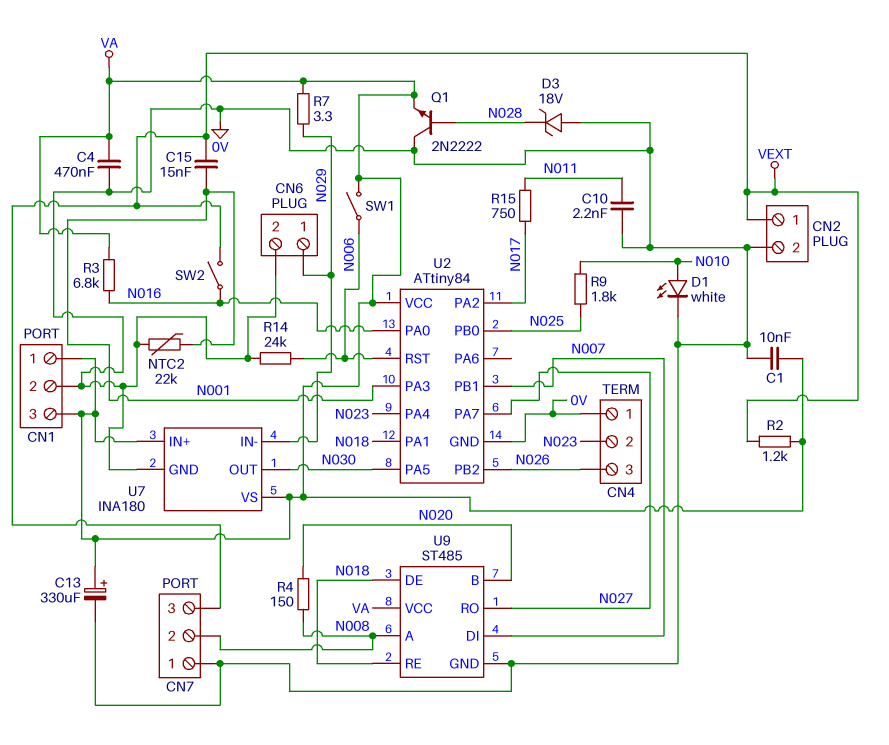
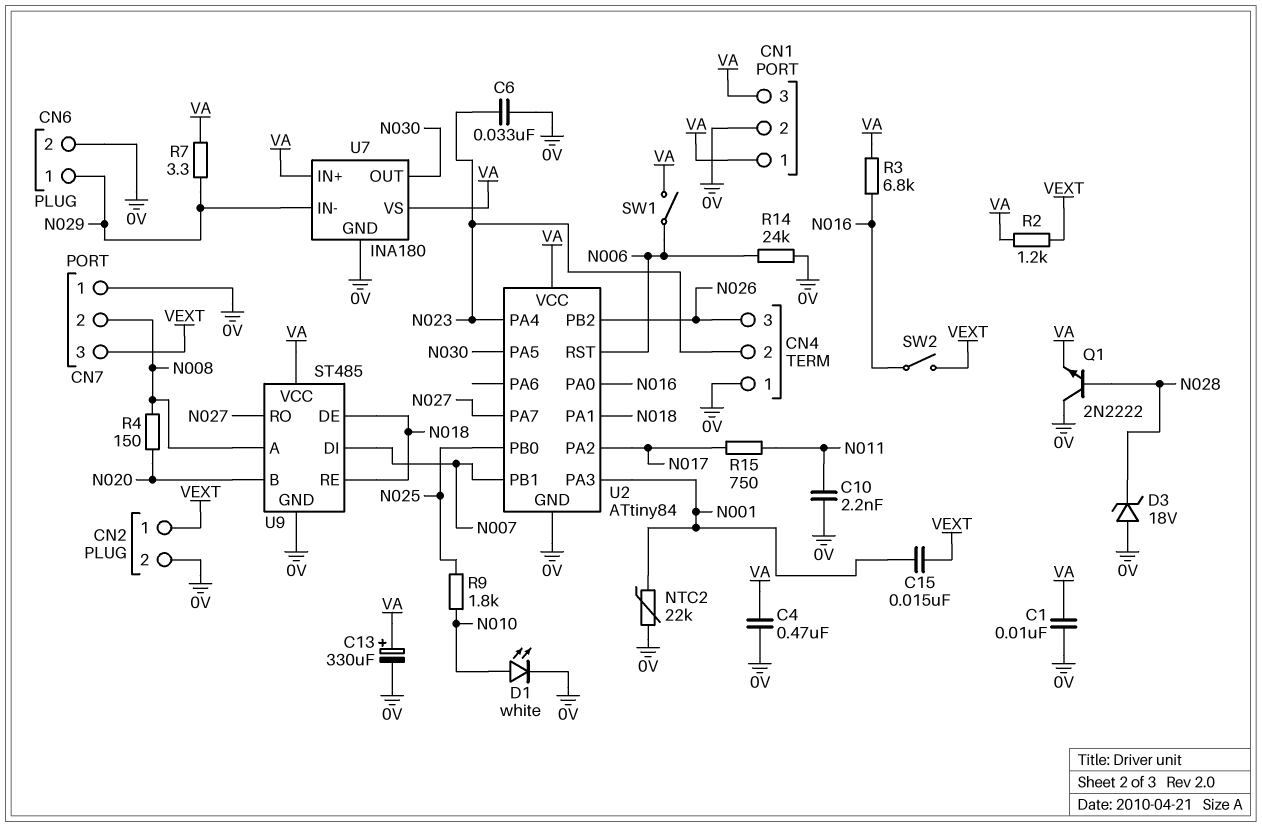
C6: none -> 33nF (0V, N023)

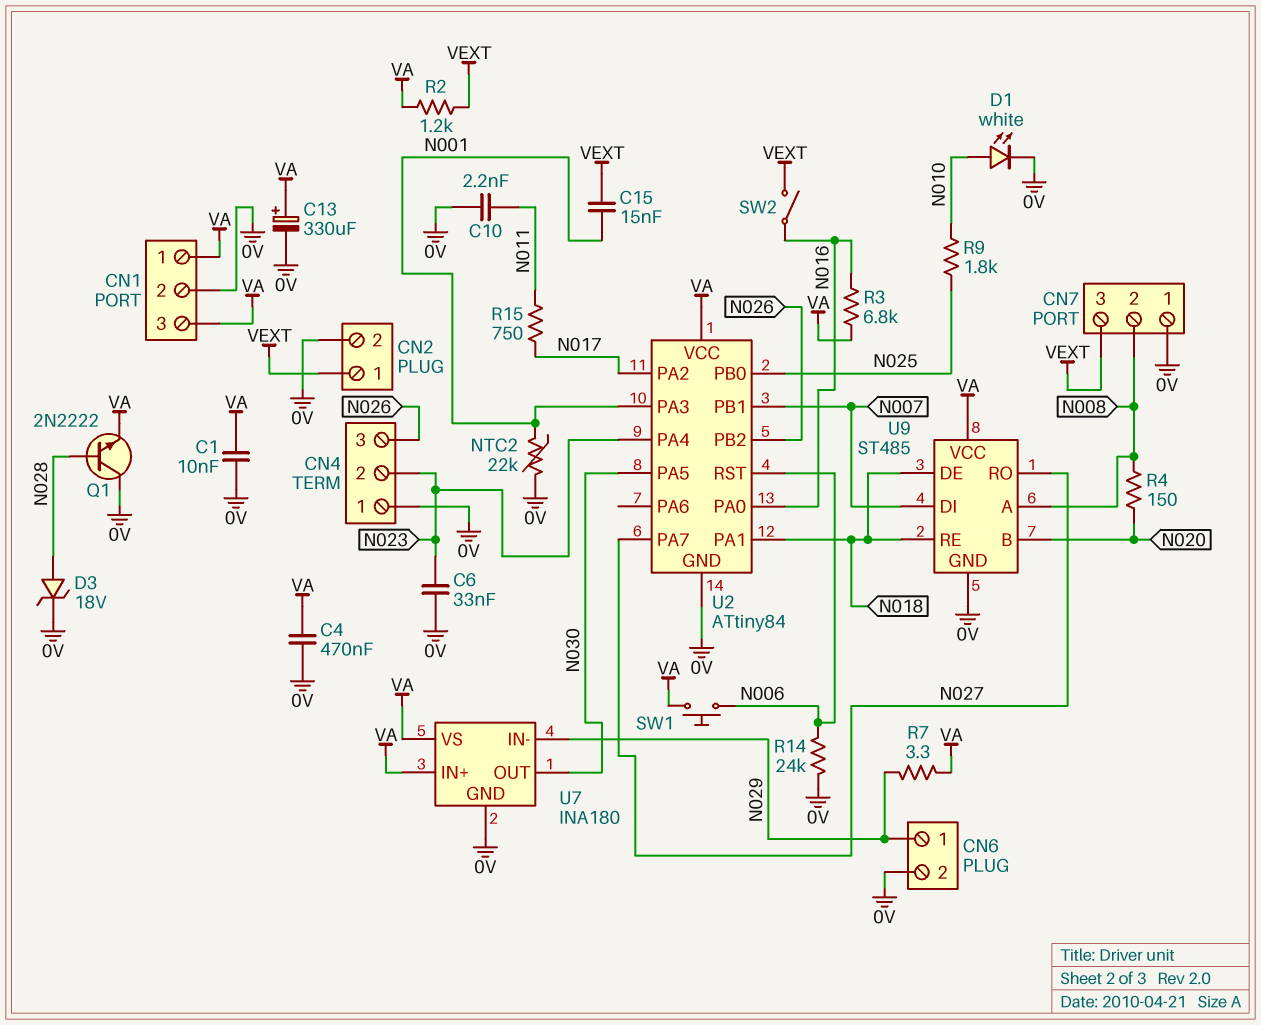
D3: zener 18V (A 0V, K N028) -> zener 18V (A N028, K 0V)
SW1: switch (N006, VA) -> button (N006, VA)

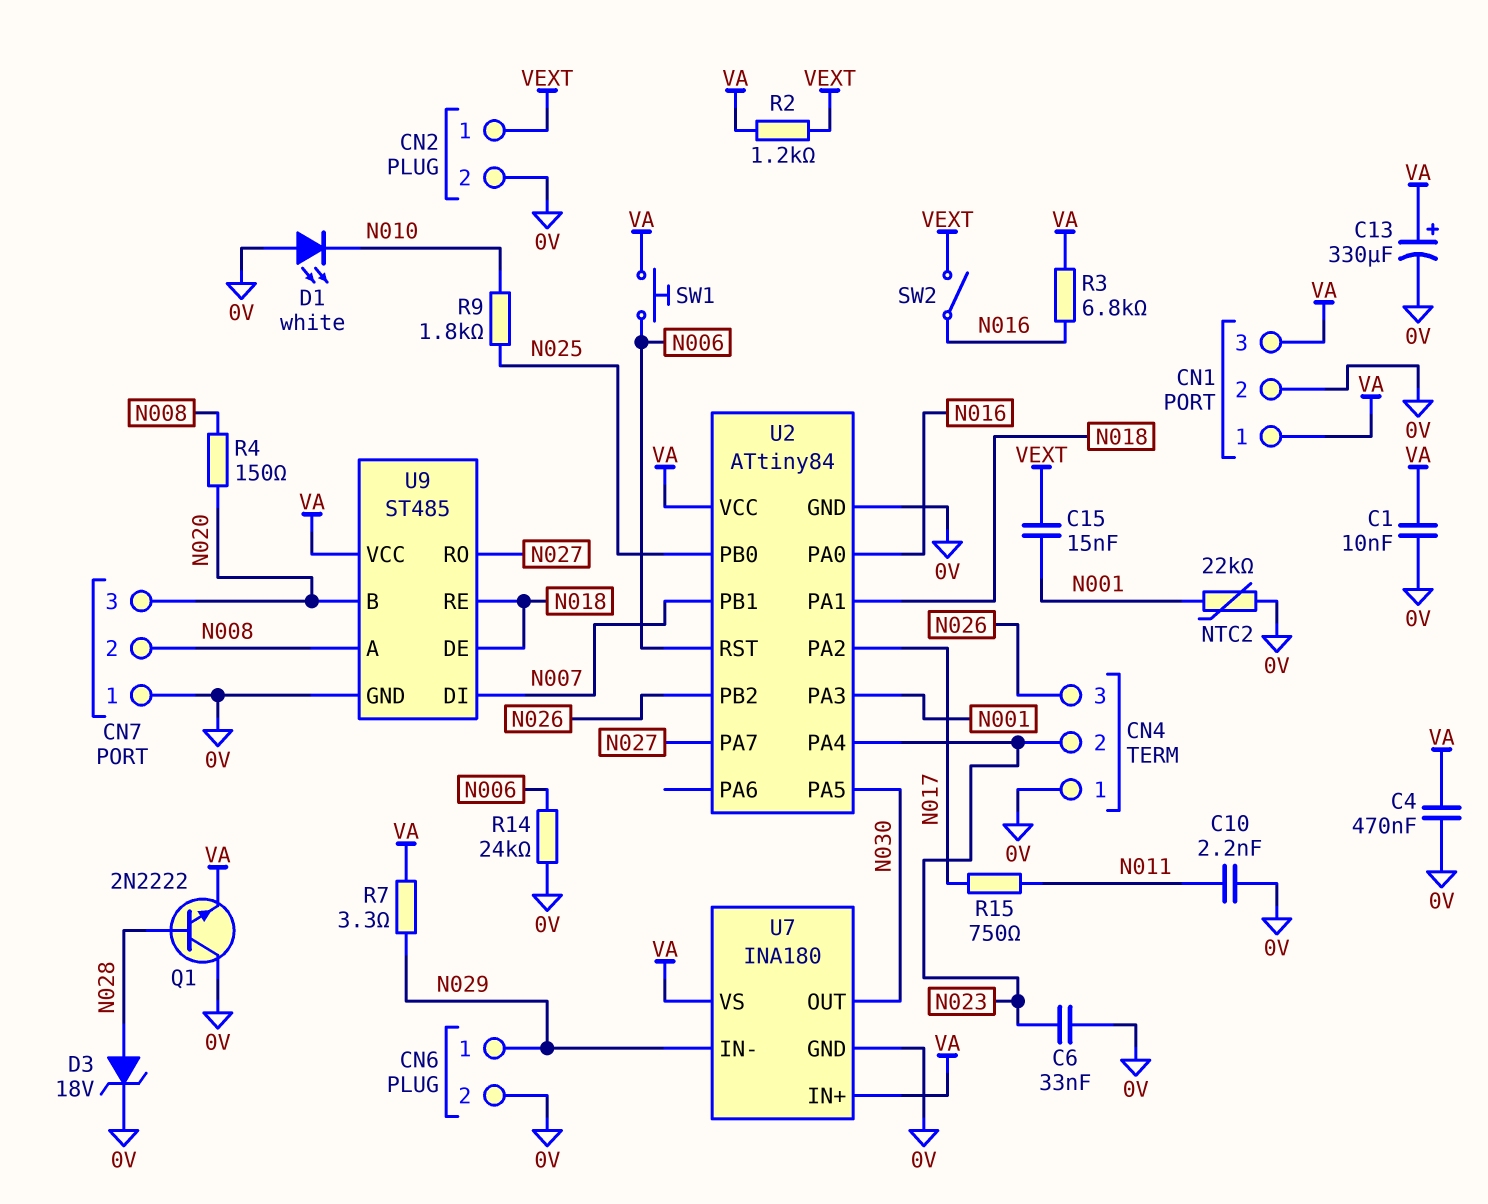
CN7 pin 3: VEXT -> N020
D1: LED white (A N010, K 0V) -> LED white (A 0V, K N010)

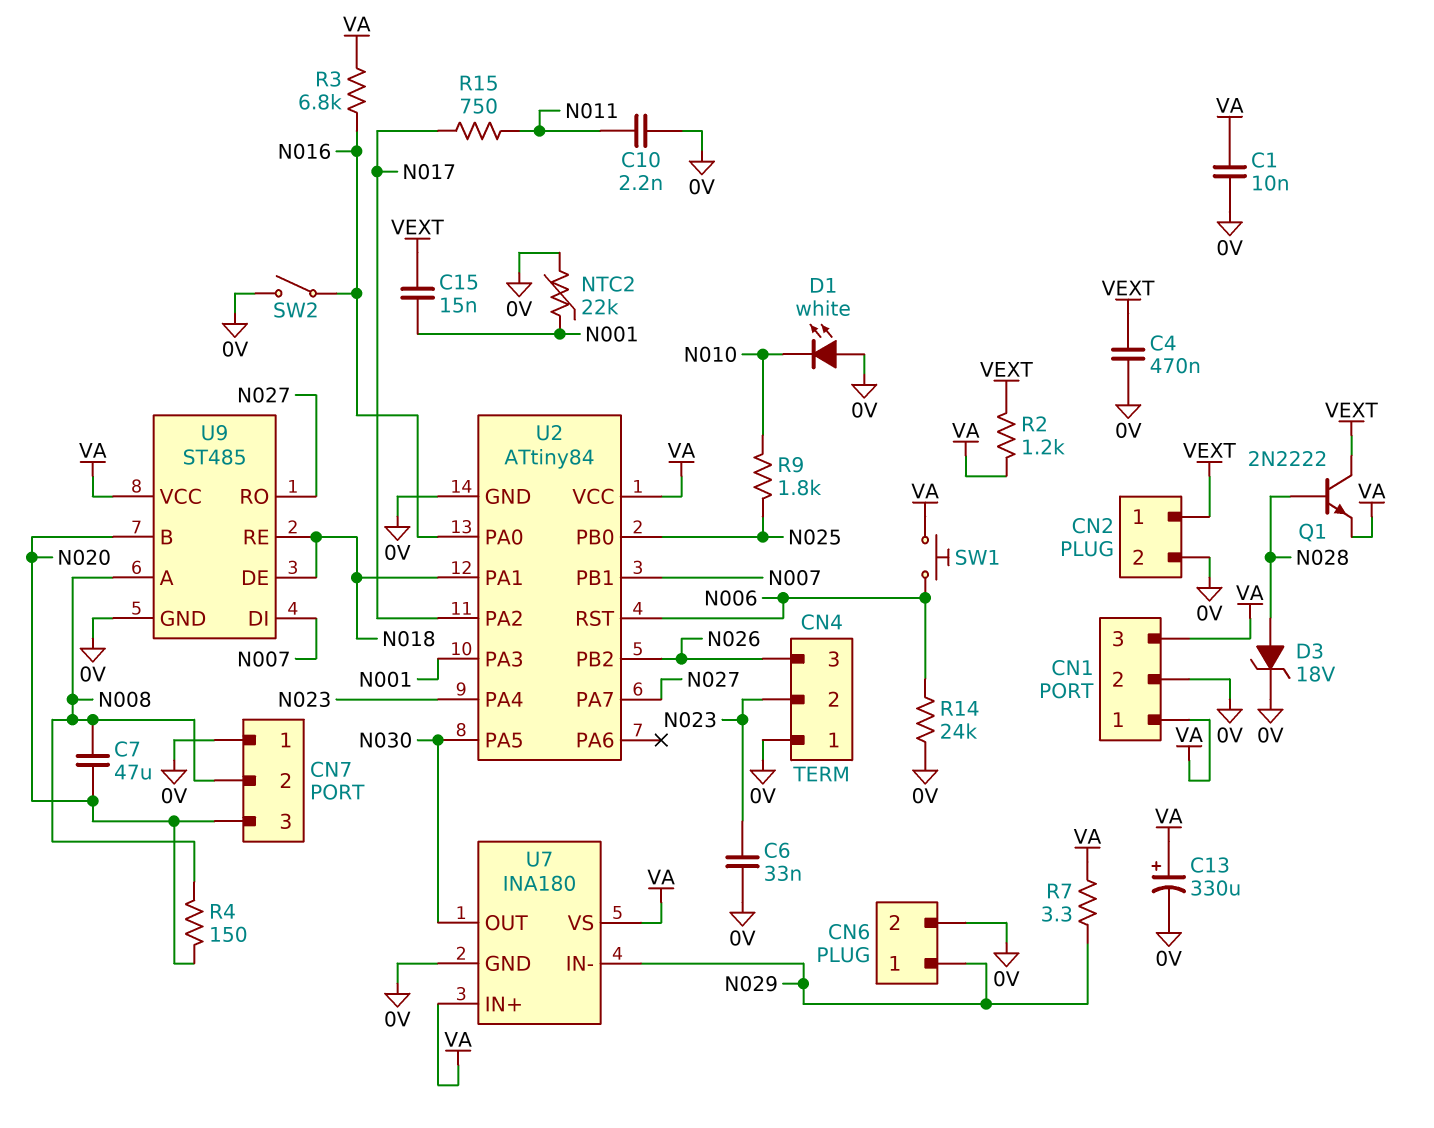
C4: 470nF (0V, VA) -> 470nF (0V, VEXT)
C7: none -> 47uF (N008, N020)
Q1: NPN 2N2222 (B N028, C 0V, E VA) -> NPN 2N2222 (B N028, C VEXT, E VA)
SW2: switch (N016, VEXT) -> switch (0V, N016)

